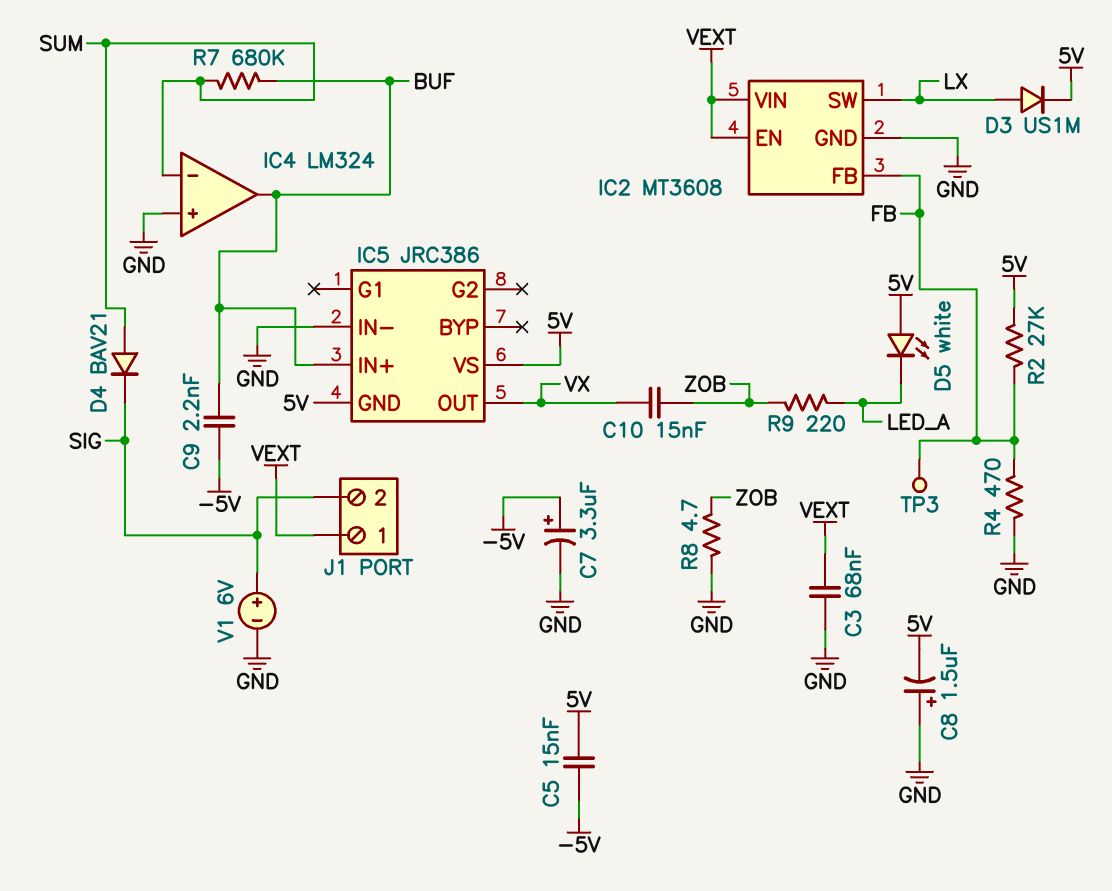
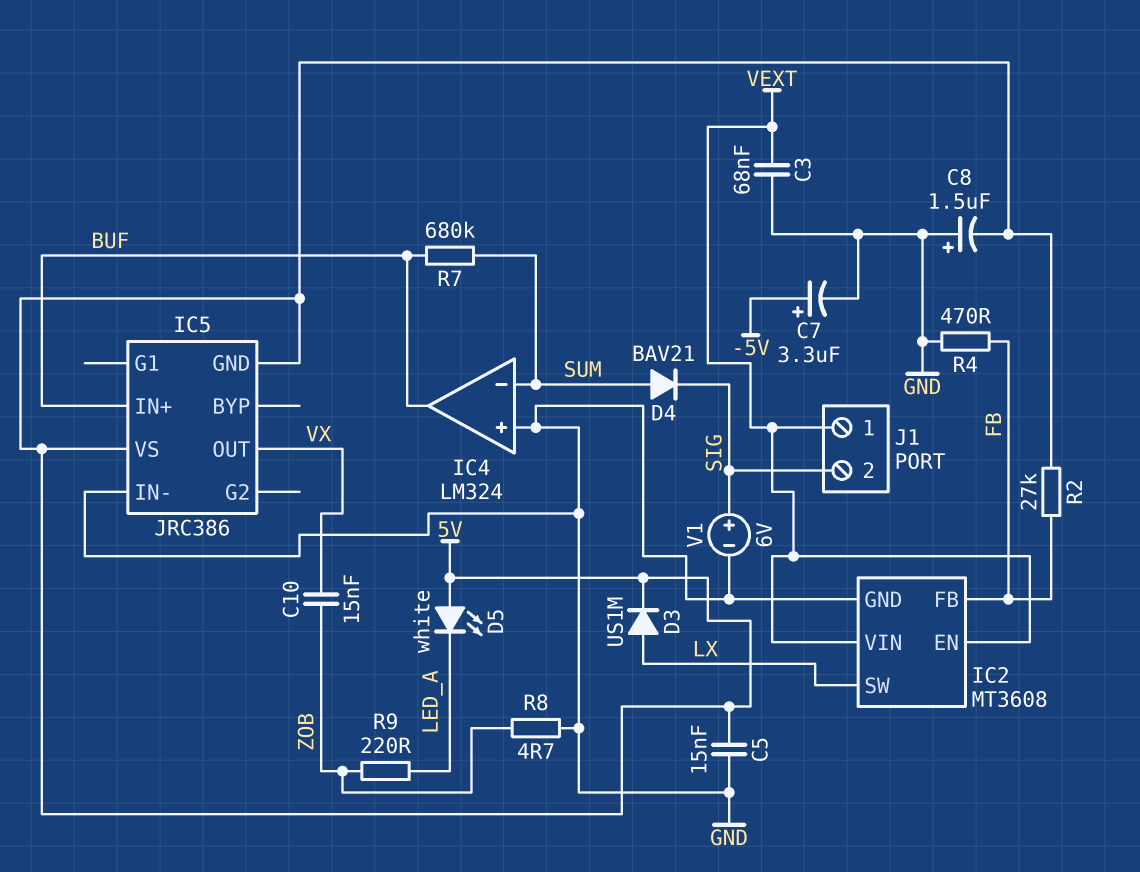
C5: 15nF (-5V, 5V) -> 15nF (5V, GND)
C9: 2.2nF (-5V, BUF) -> none
TP3: test point (FB) -> none

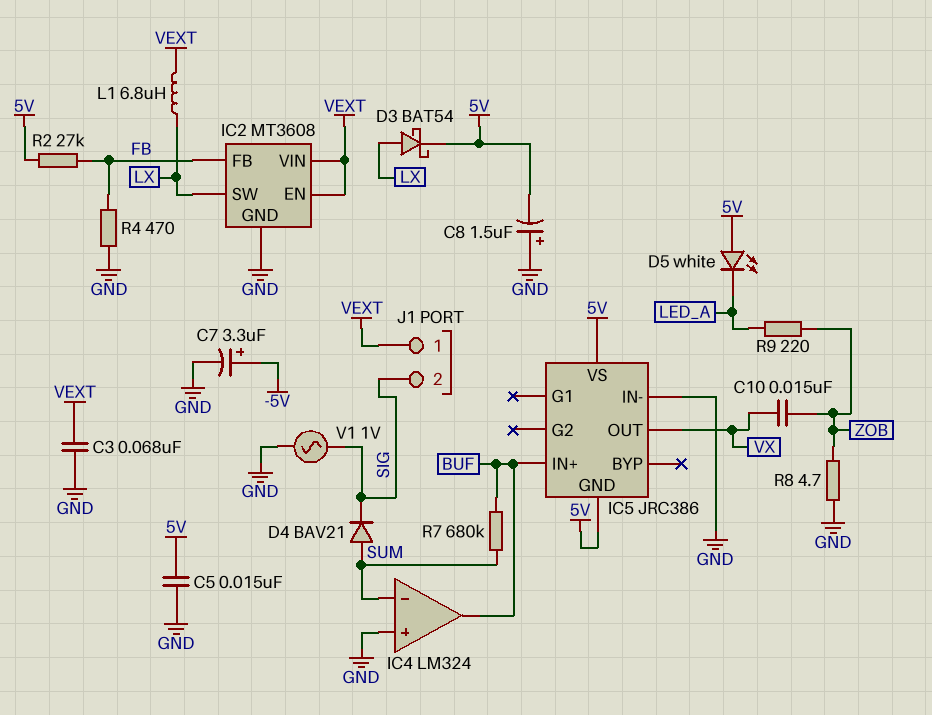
D3: diode US1M (A LX, K 5V) -> schottky BAT54 (A LX, K 5V)
L1: none -> 6.8uH (LX, VEXT)
V1: 6V (plus SIG, minus GND) -> AC 1V (GND, SIG)

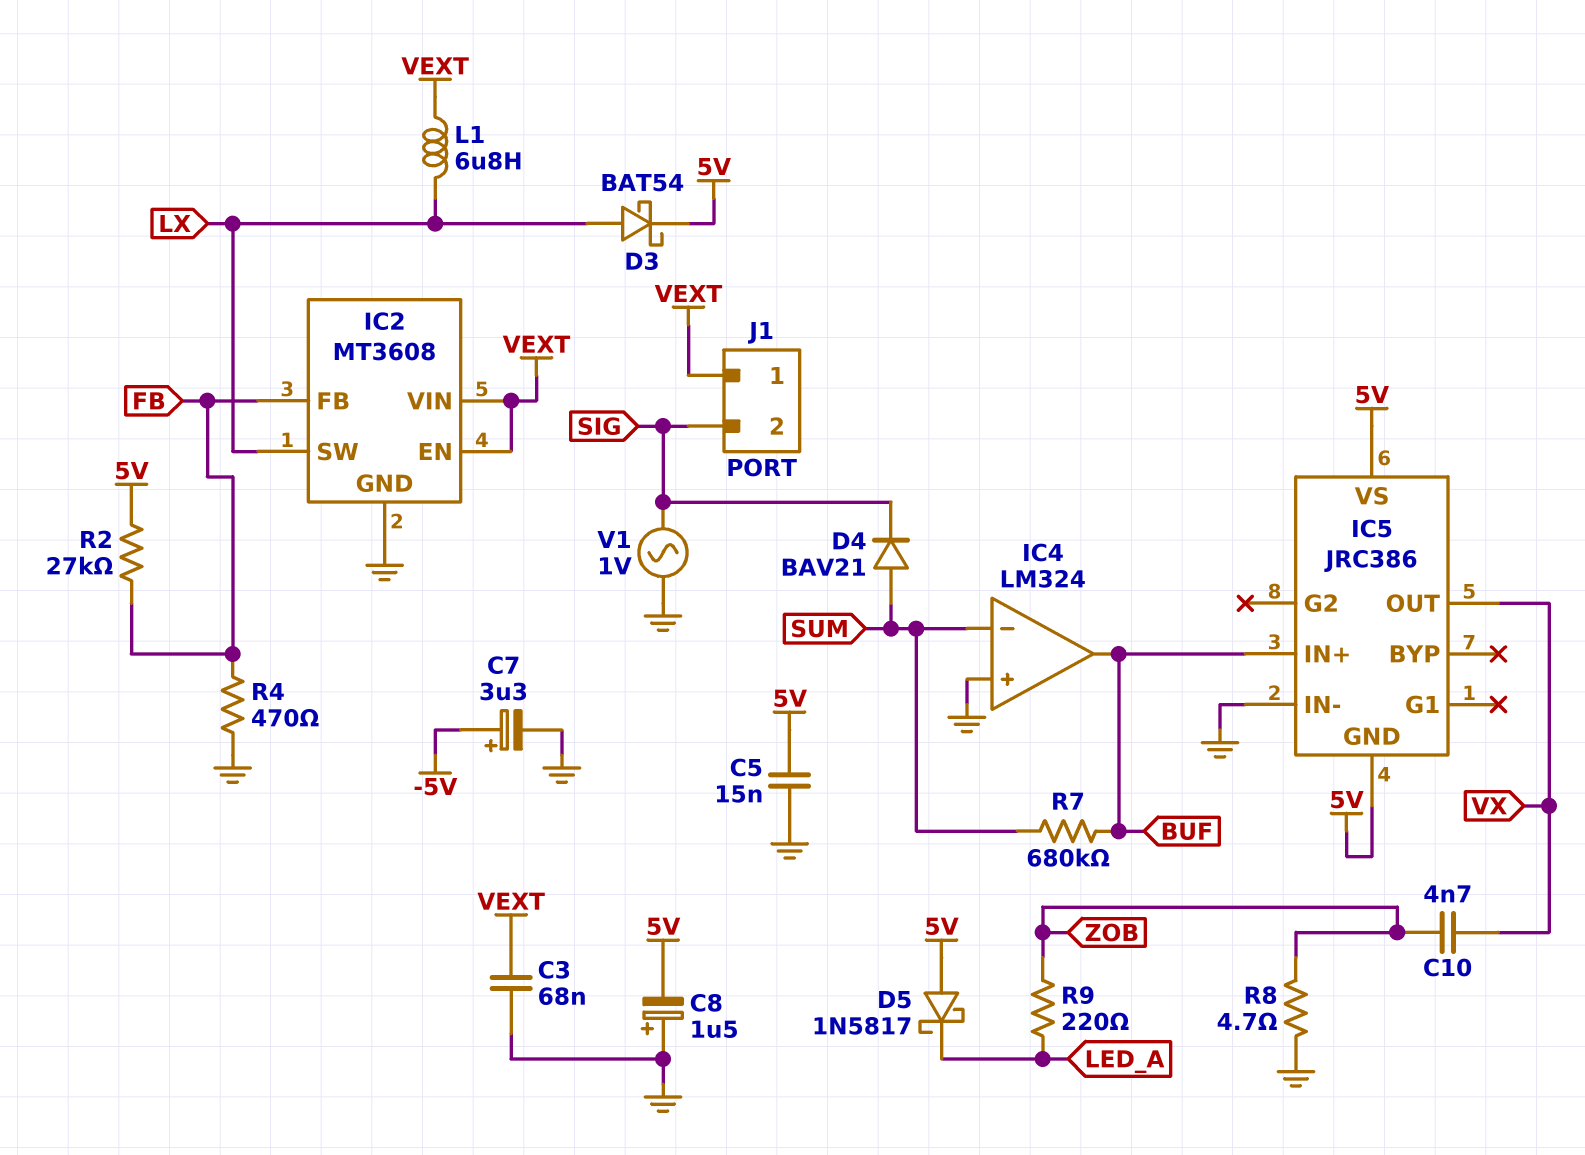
C10: 15nF (VX, ZOB) -> 4.7nF (VX, ZOB)
D5: LED white (A 5V, K LED_A) -> schottky 1N5817 (A 5V, K LED_A)

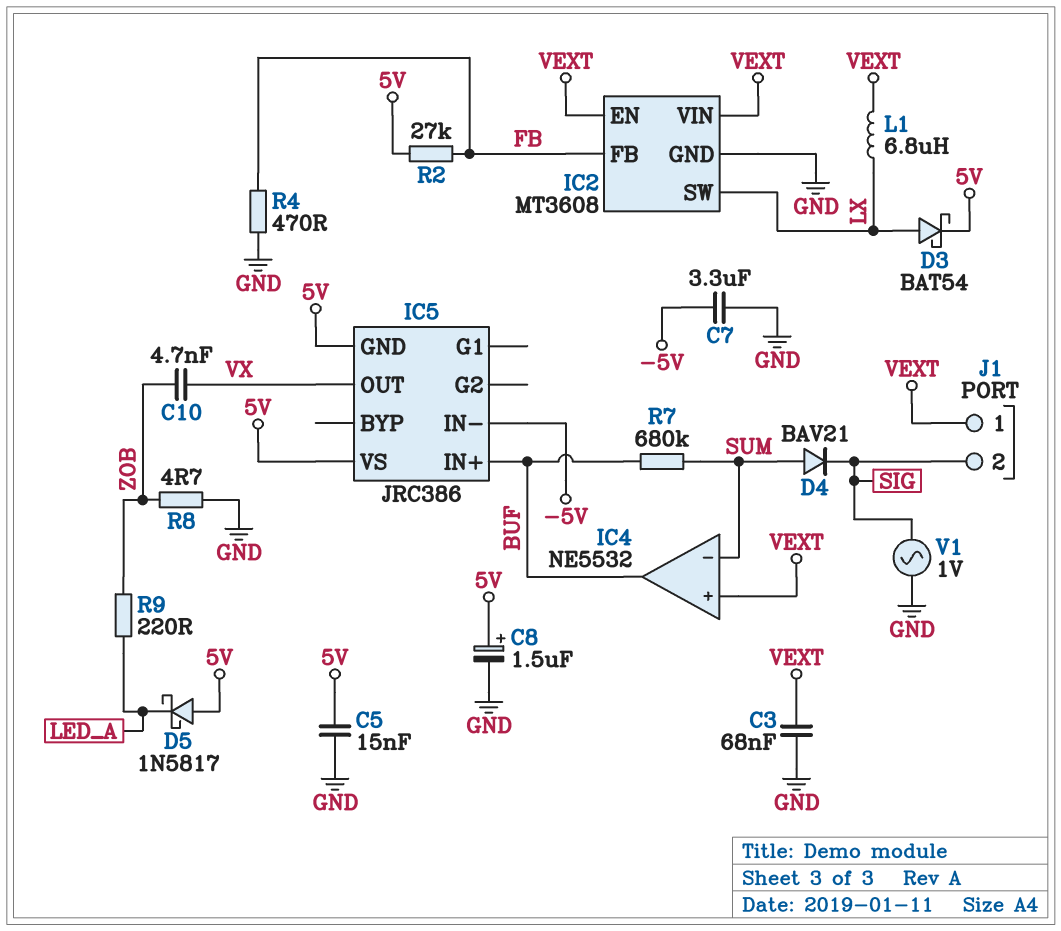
C7: 3.3uF (plus -5V, minus GND) -> 3.3uF (-5V, GND)
C8: 1.5uF (plus GND, minus 5V) -> 1.5uF (plus 5V, minus GND)
IC4: LM324 -> NE5532
IC4 pin in+: GND -> VEXT
IC5 pin IN-: GND -> -5V

